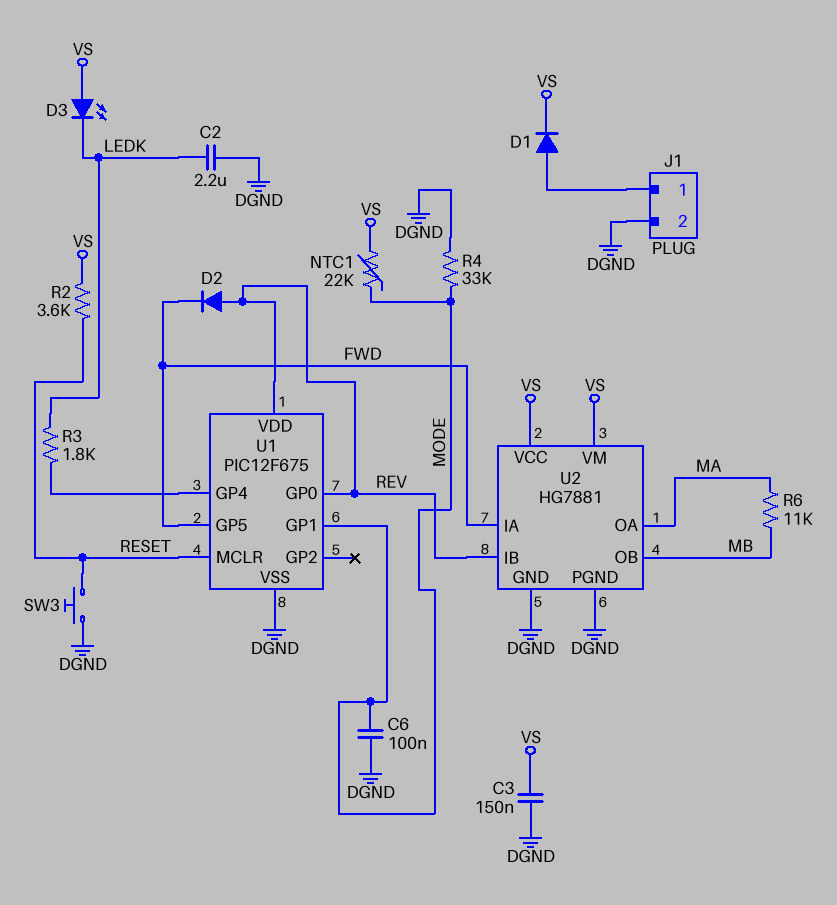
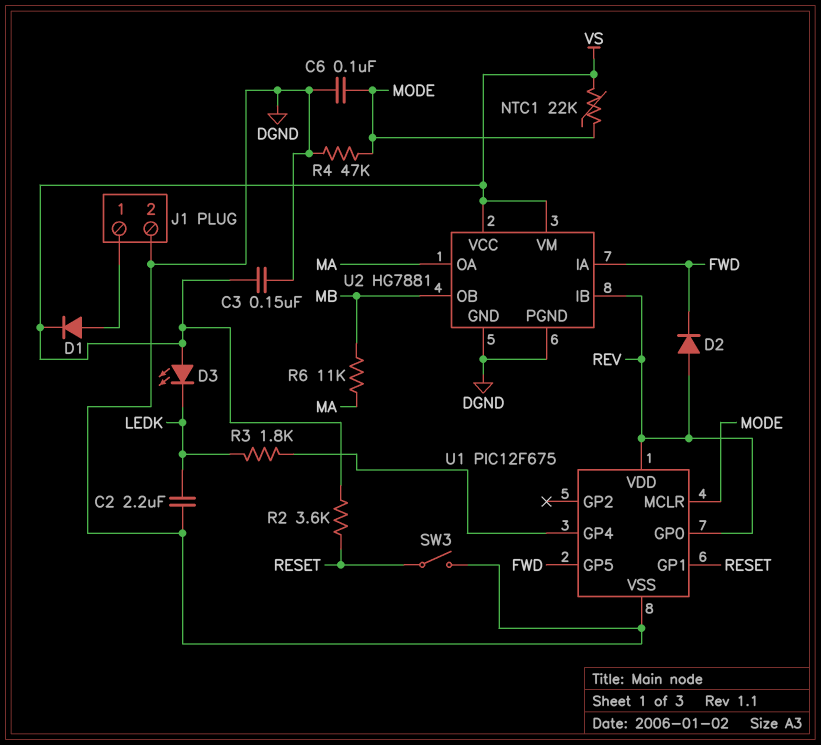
R4: 33k (DGND, MODE) -> 47k (DGND, MODE)
SW3: button (DGND, RESET) -> switch (DGND, RESET)
U1 pin GP1: MODE -> RESET
U1 pin MCLR: RESET -> MODE

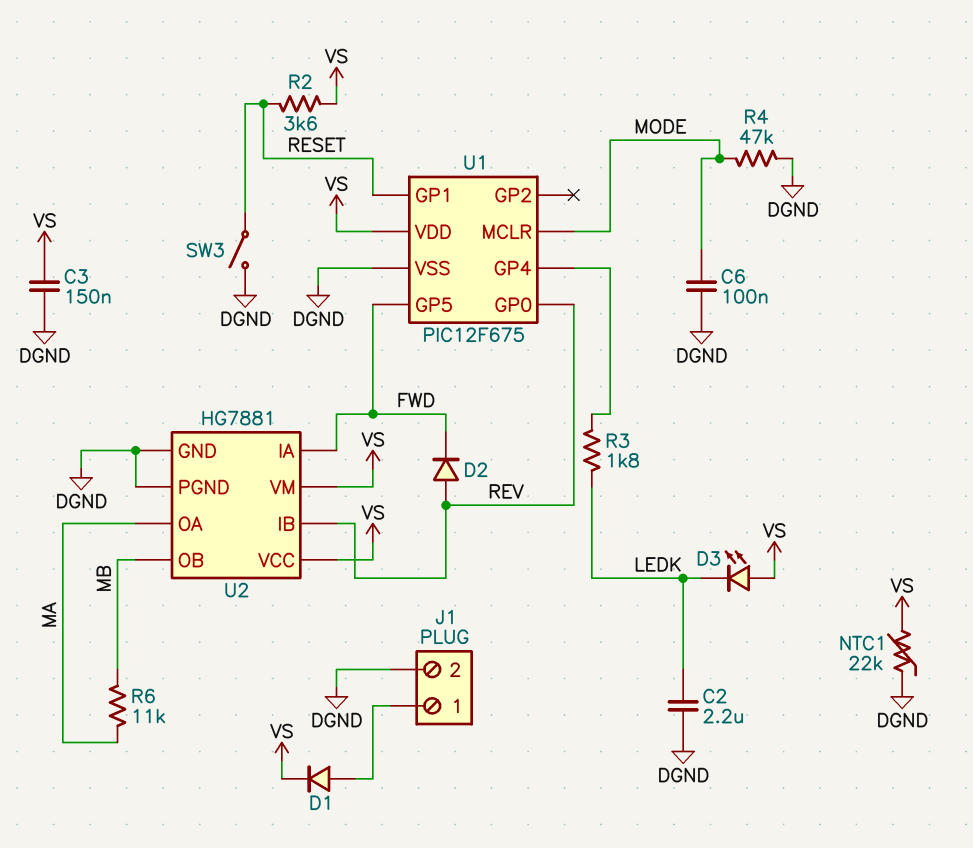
NTC1: 22k (MODE, VS) -> 22k (DGND, VS)
U1 pin VDD: REV -> VS

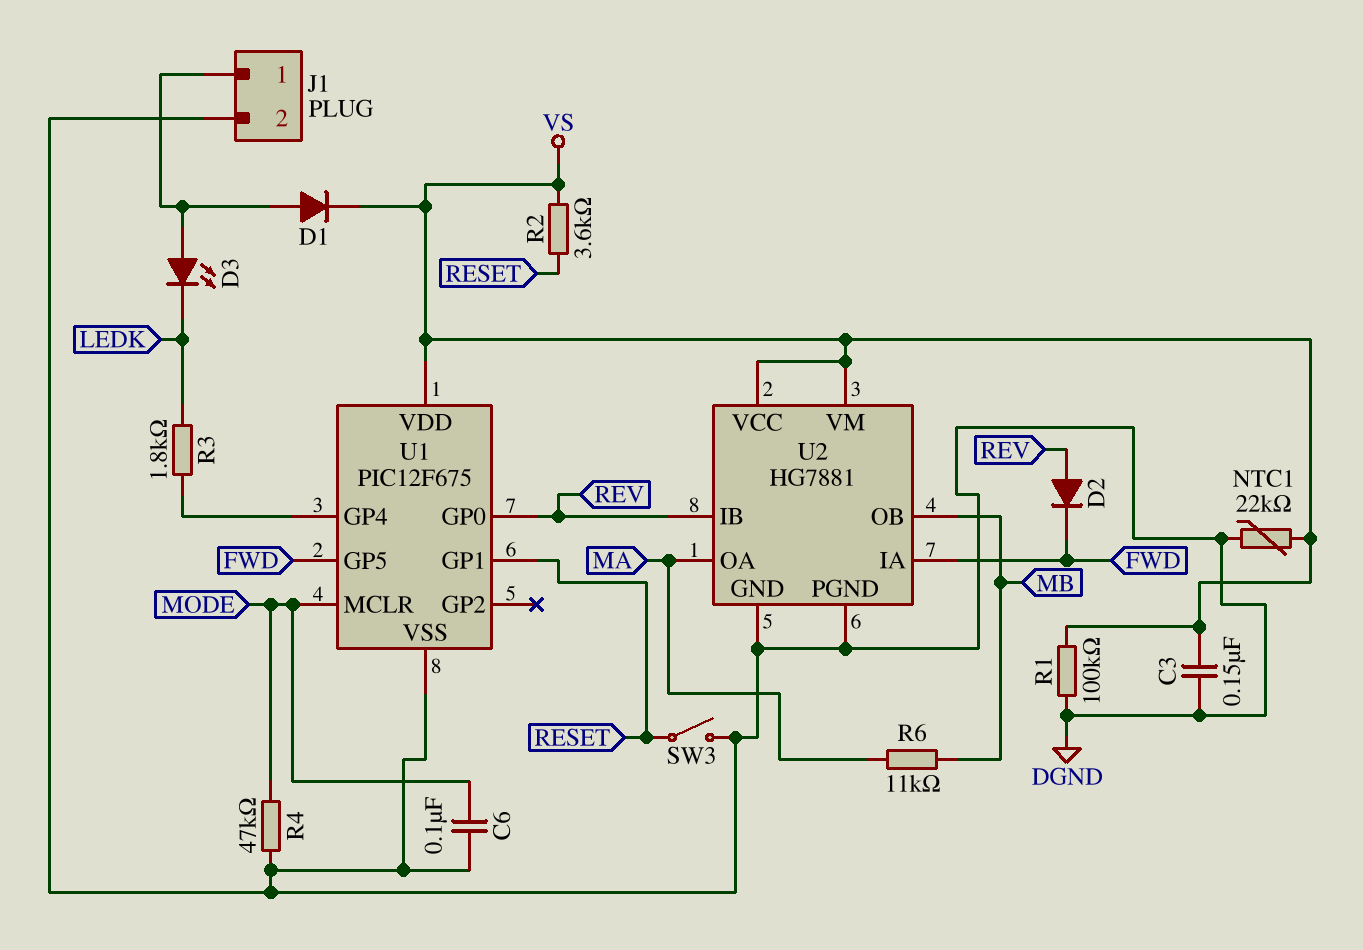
C2: 2.2uF (DGND, LEDK) -> none
D3: LED (A VS, K LEDK) -> LED (A J1/1, K LEDK)
R1: none -> 100k (DGND, VS)

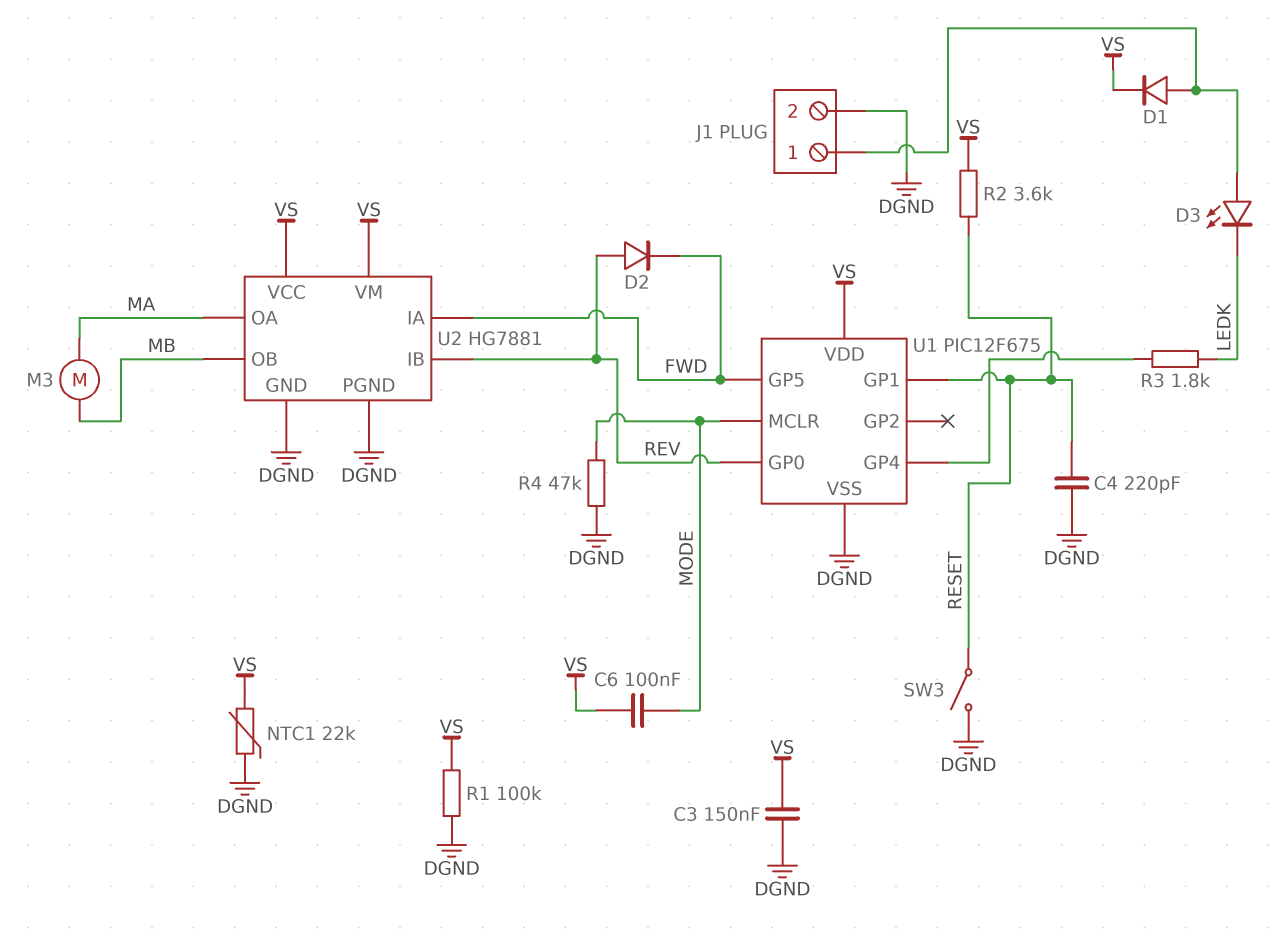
C4: none -> 220pF (DGND, RESET)
C6: 100nF (DGND, MODE) -> 100nF (MODE, VS)
M3: none -> motor (MA, MB)
R6: 11k (MA, MB) -> none

